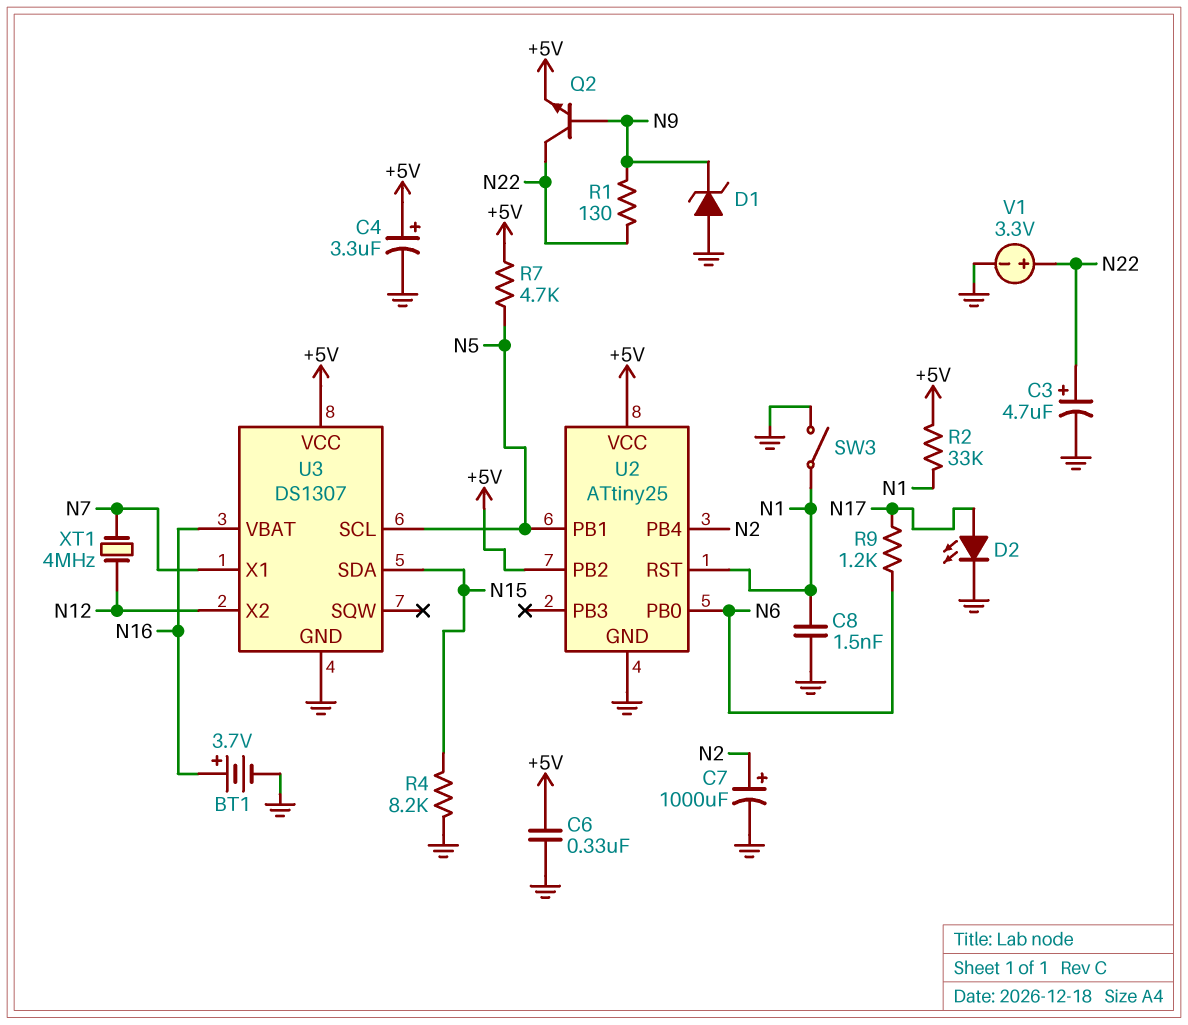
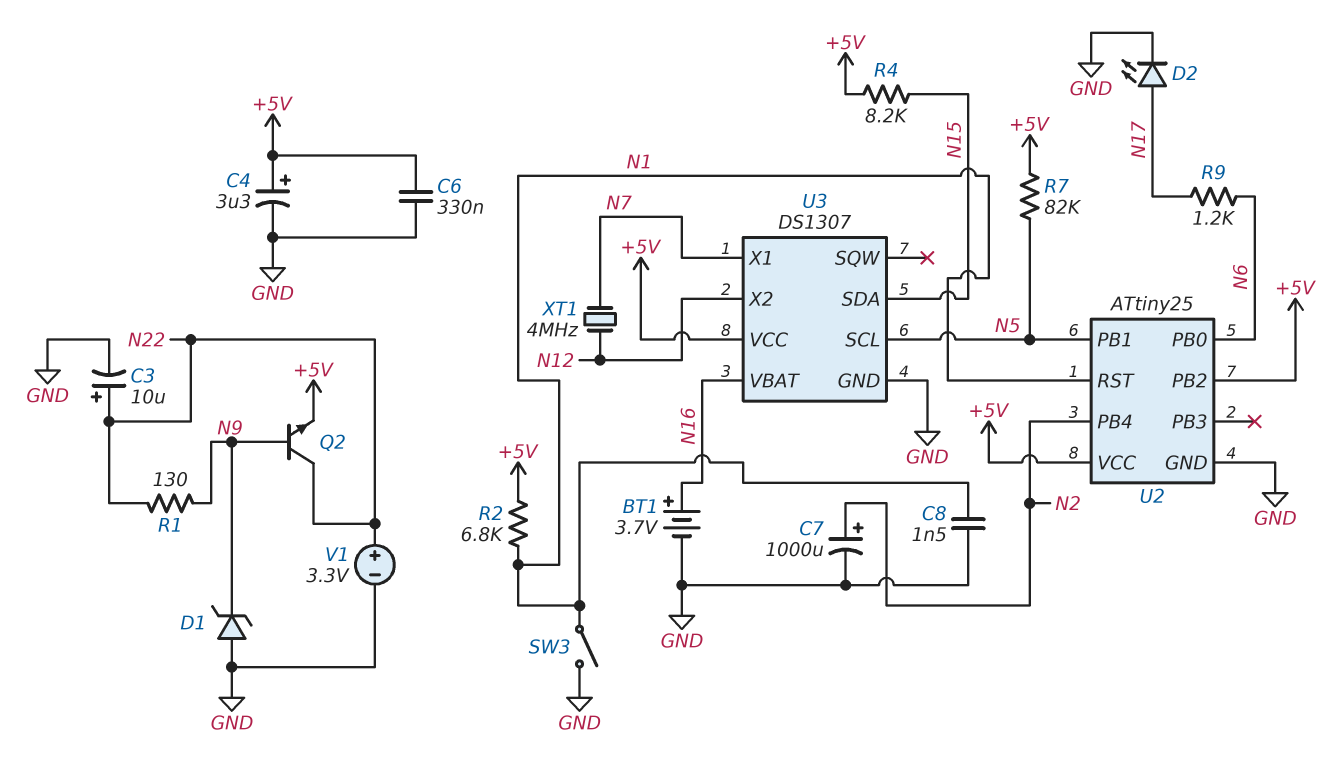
C3: 4.7uF (plus N22, minus GND) -> 10uF (plus N22, minus GND)
R2: 33k (+5V, N1) -> 6.8k (+5V, N1)
R4: 8.2k (GND, N15) -> 8.2k (+5V, N15)
R7: 4.7k (+5V, N5) -> 82k (+5V, N5)

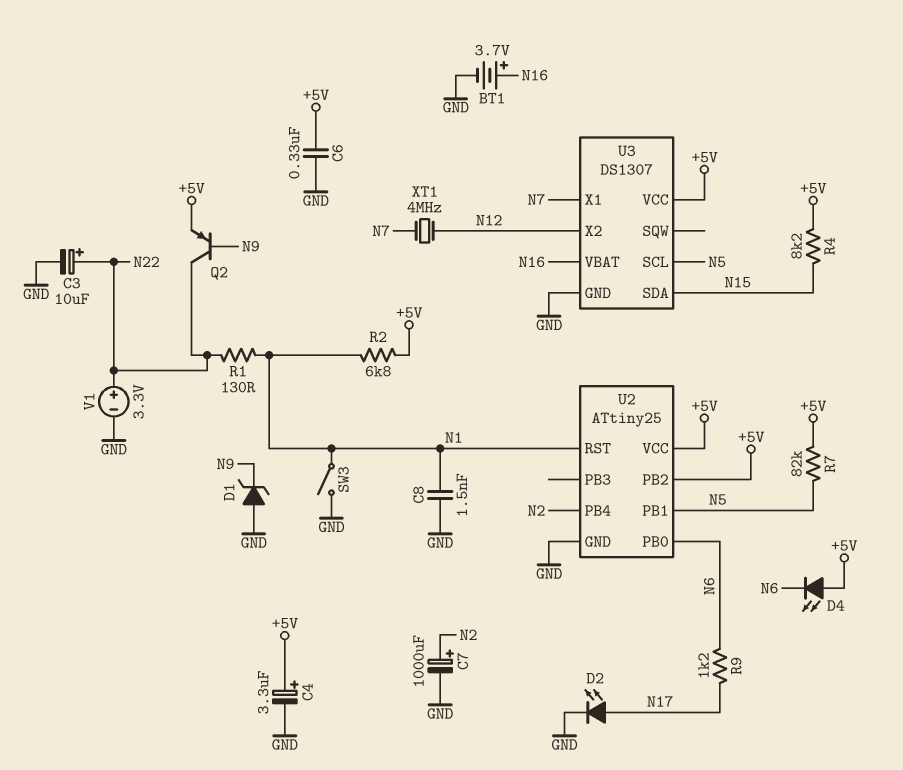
D4: none -> LED (A +5V, K N6)
Q2: NPN (B N9, C N22, E +5V) -> PNP (B N9, C N22, E +5V)
R1: 130 (N9, N22) -> 130 (N1, N22)

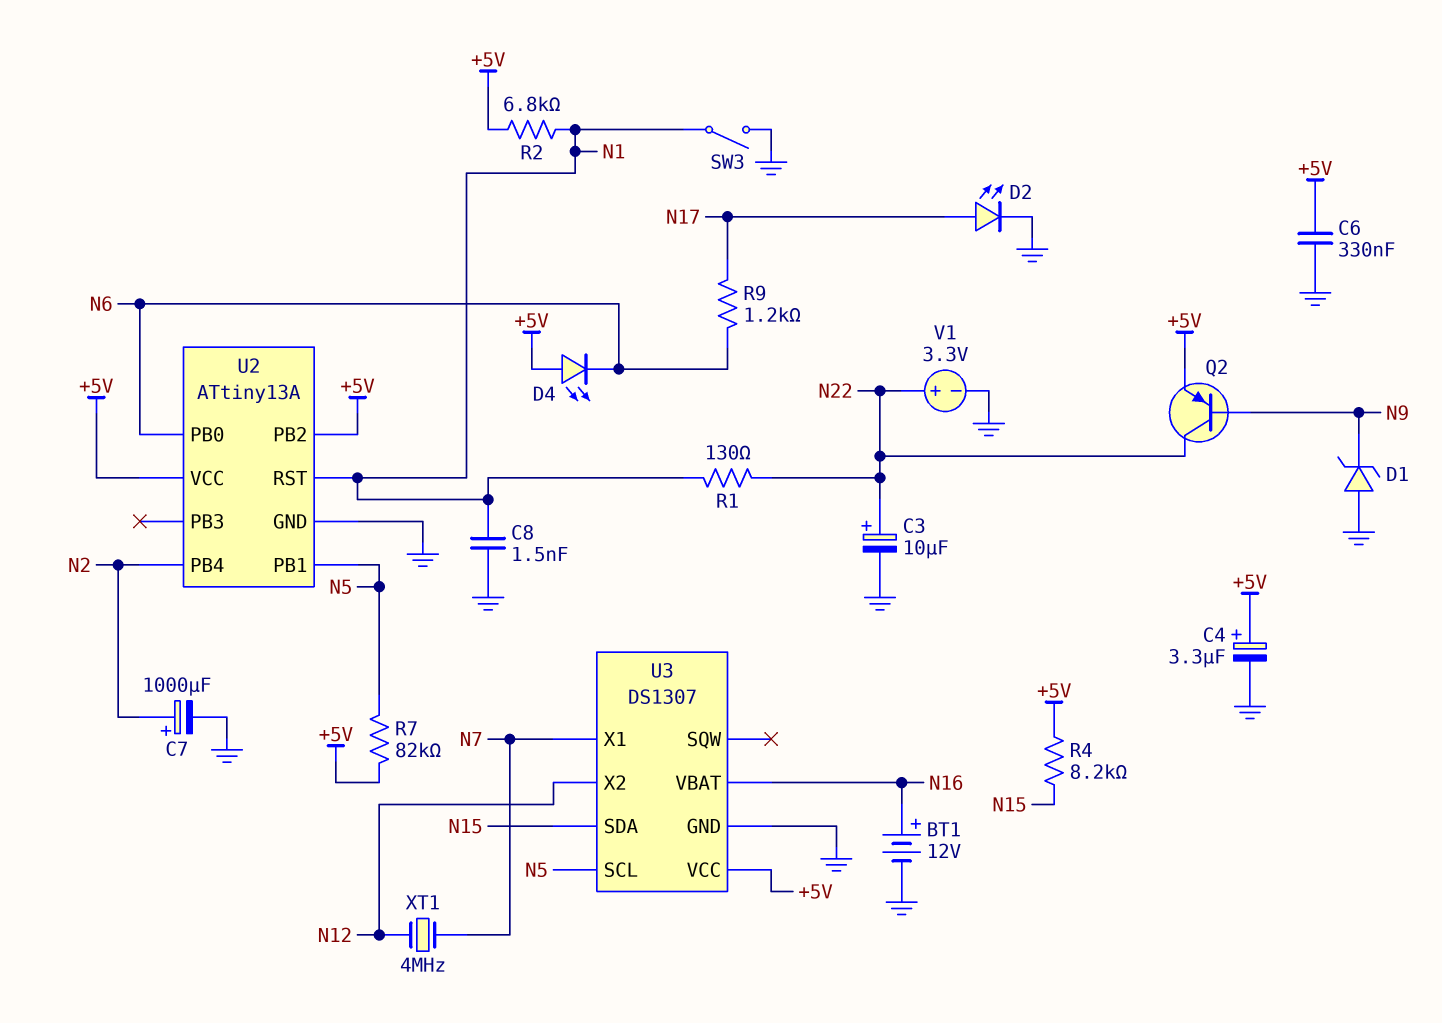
BT1: 3.7V (plus N16, minus GND) -> 12V (plus N16, minus GND)
U2: ATtiny25 -> ATtiny13A

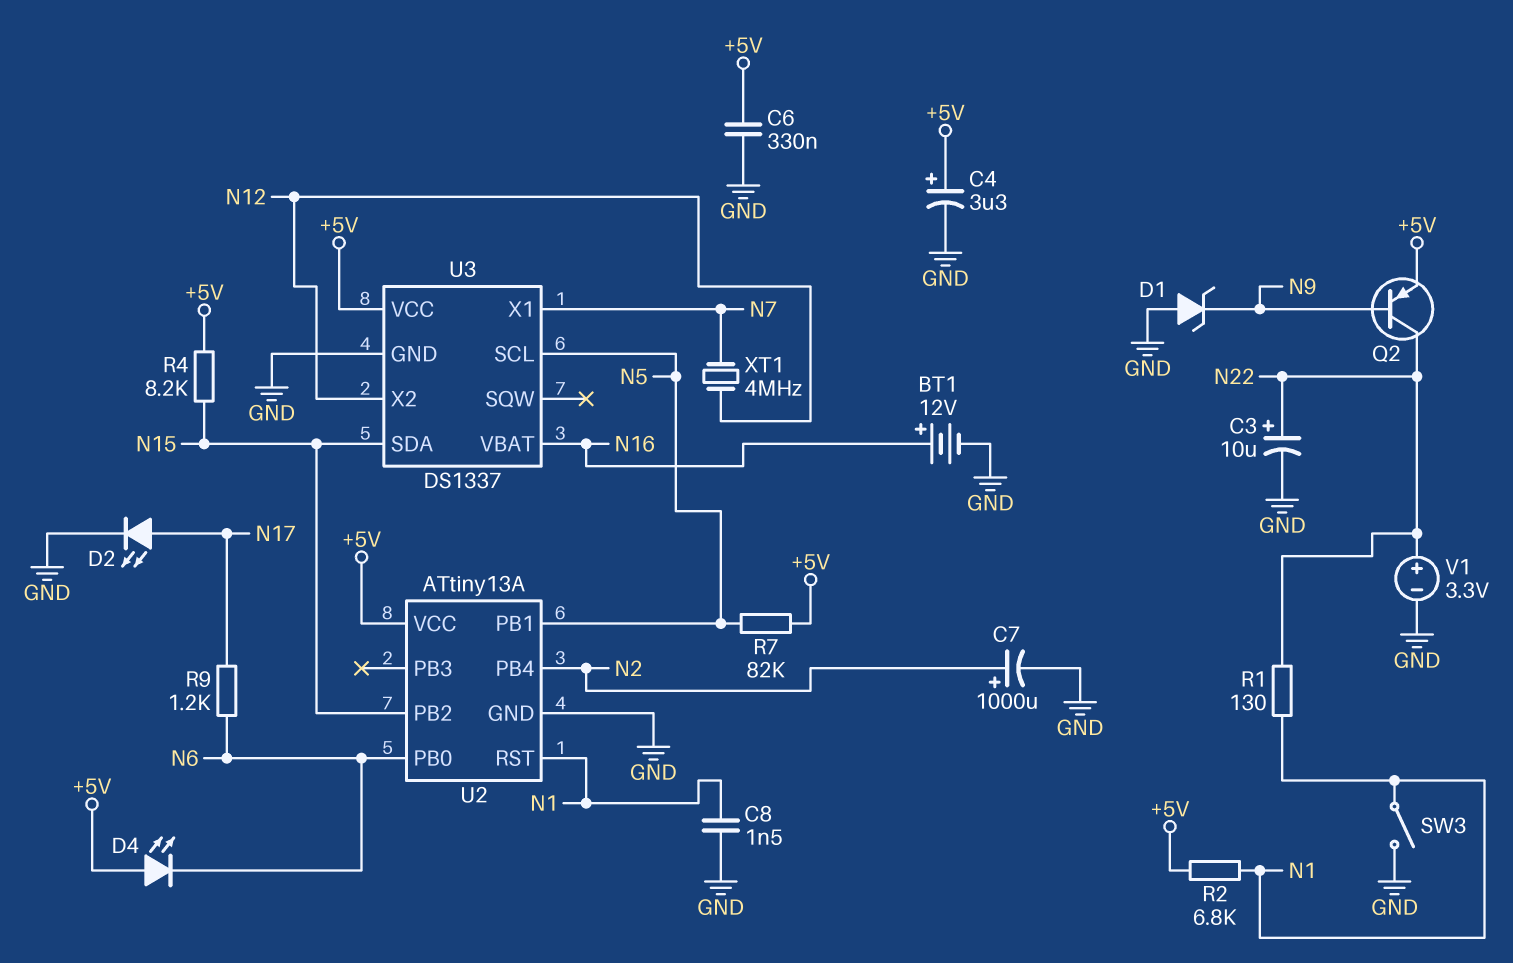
U2 pin PB2: +5V -> N15
U3: DS1307 -> DS1337

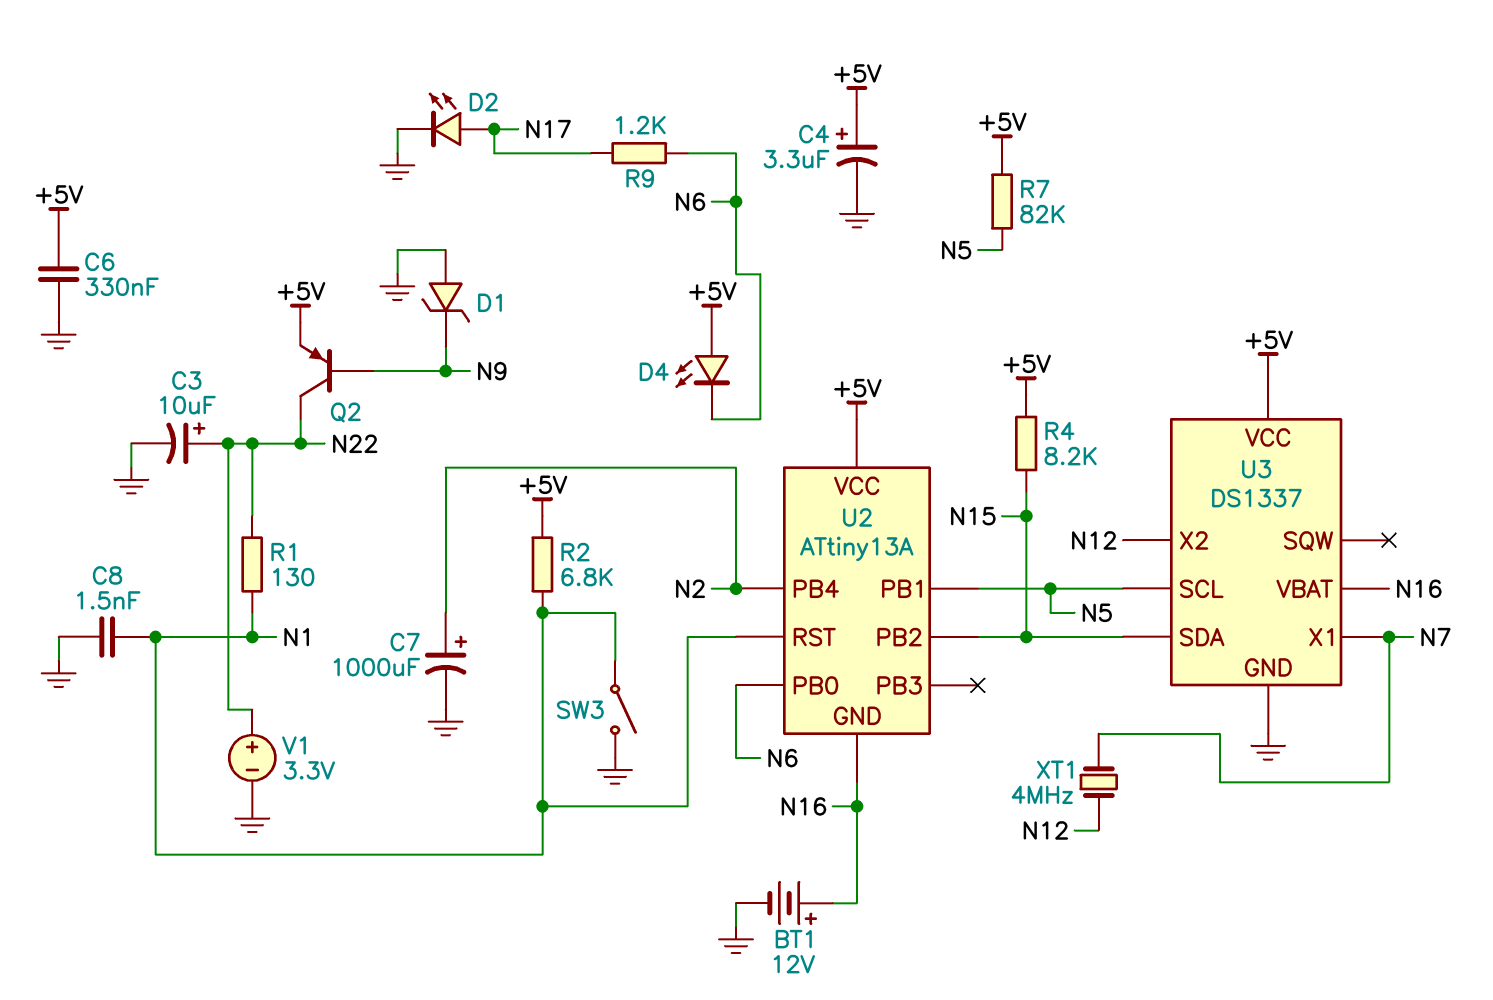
U2 pin GND: GND -> N16

